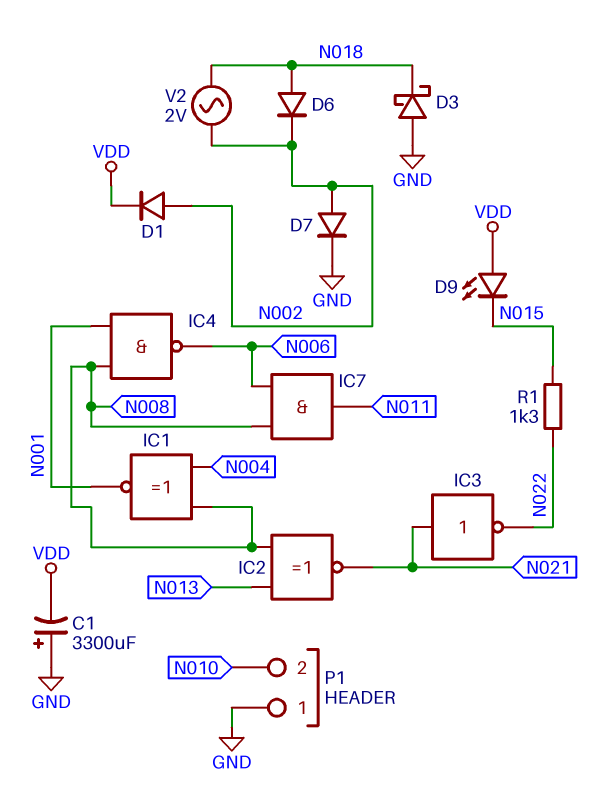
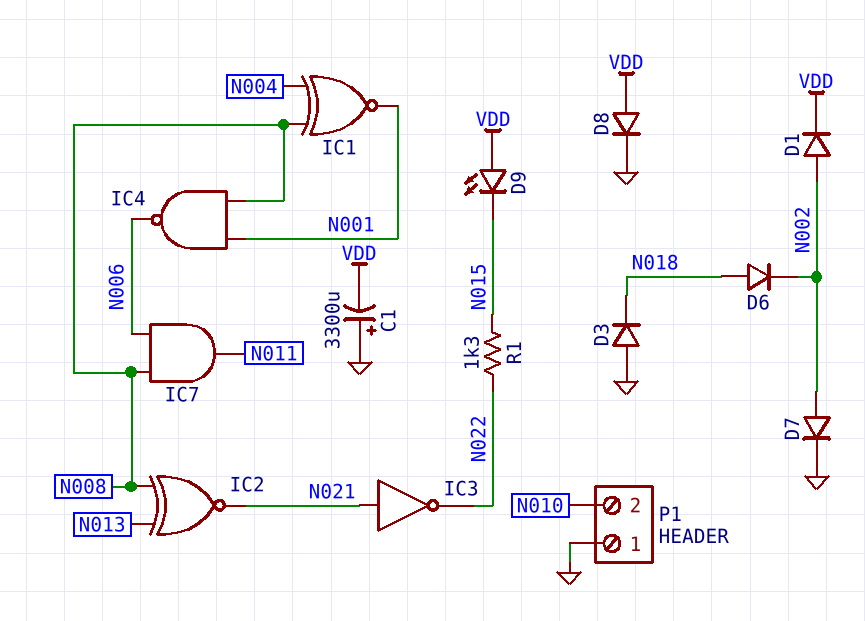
D3: schottky (A GND, K N018) -> diode (A GND, K N018)
D8: none -> diode (A VDD, K GND)
V2: AC 2V (N002, N018) -> none

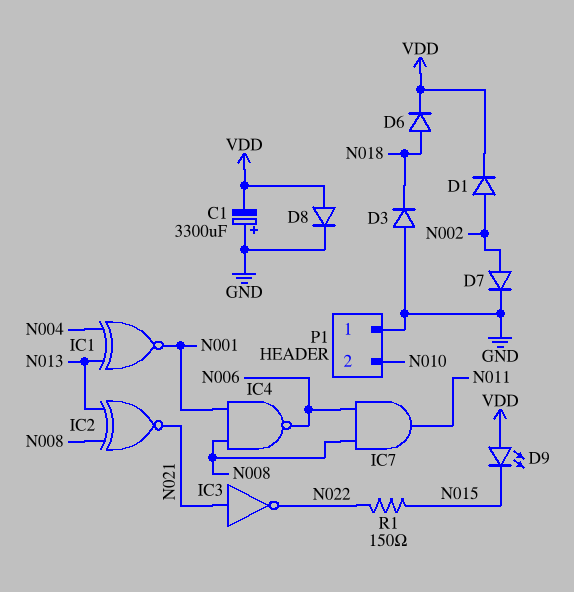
D6: diode (A N018, K N002) -> diode (A N018, K VDD)
IC1: XNOR (in N004, in N008, out N001) -> XNOR (in N004, in N013, out N001)
R1: 1.3k (N015, N022) -> 150 (N015, N022)

